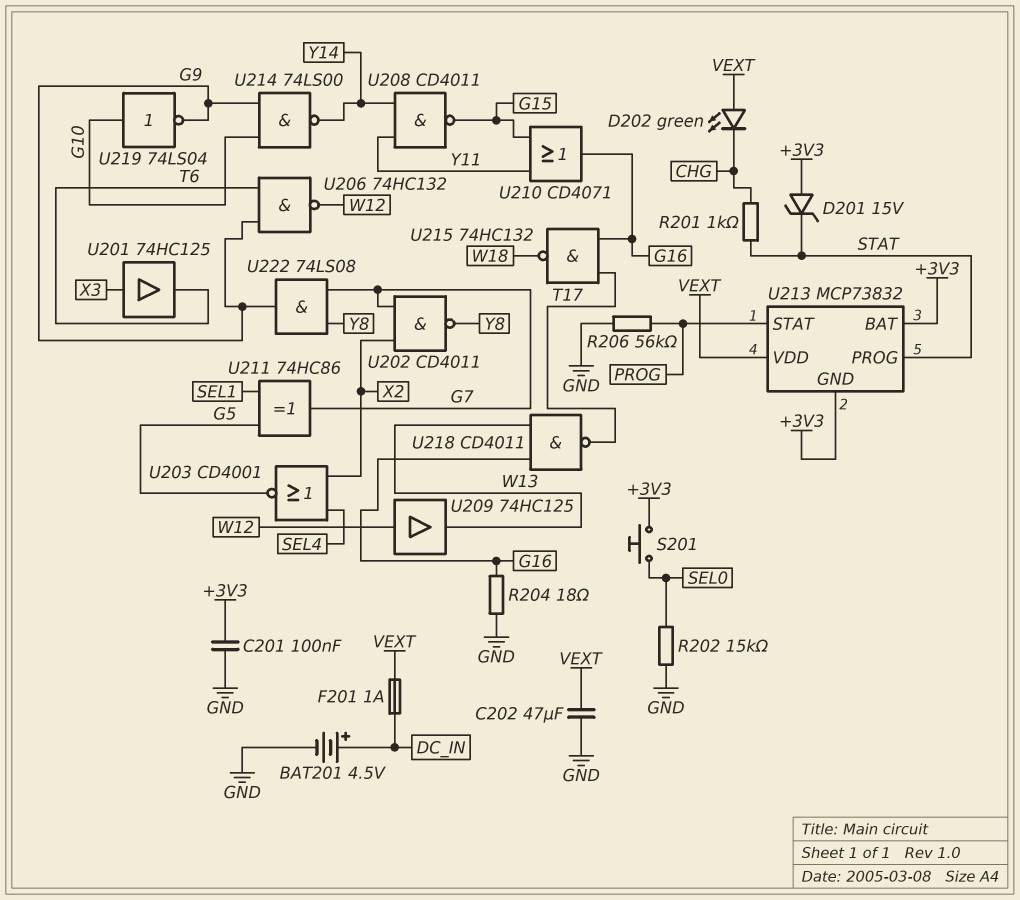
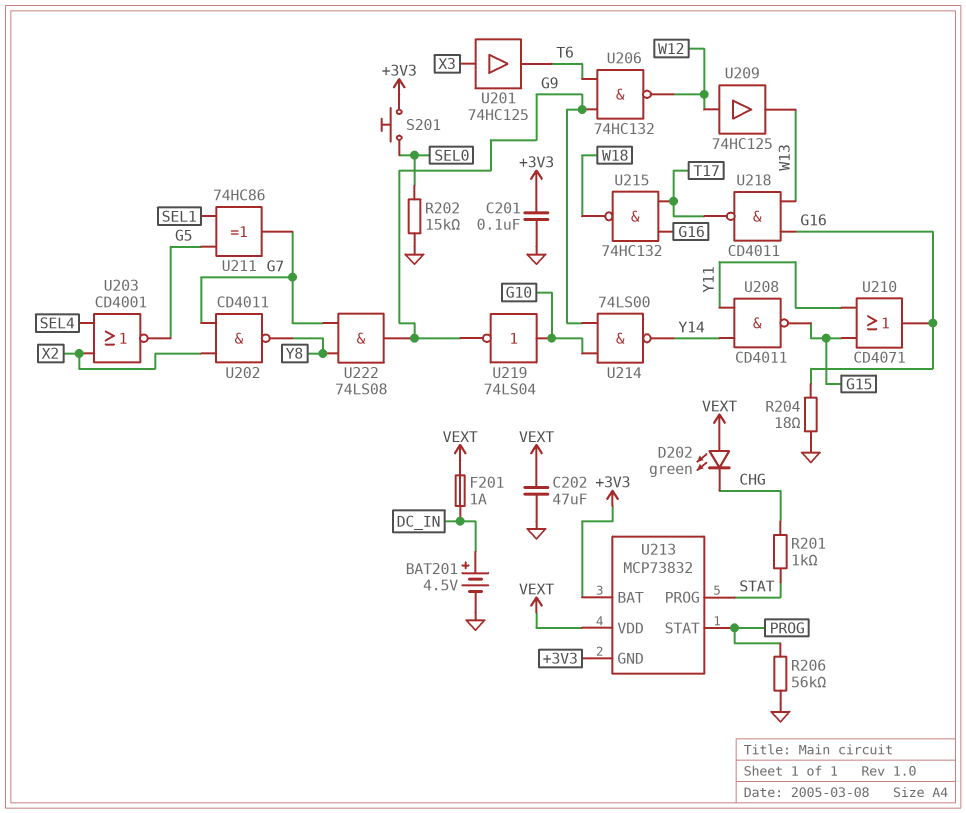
D201: zener 15V (A +3V3, K STAT) -> none

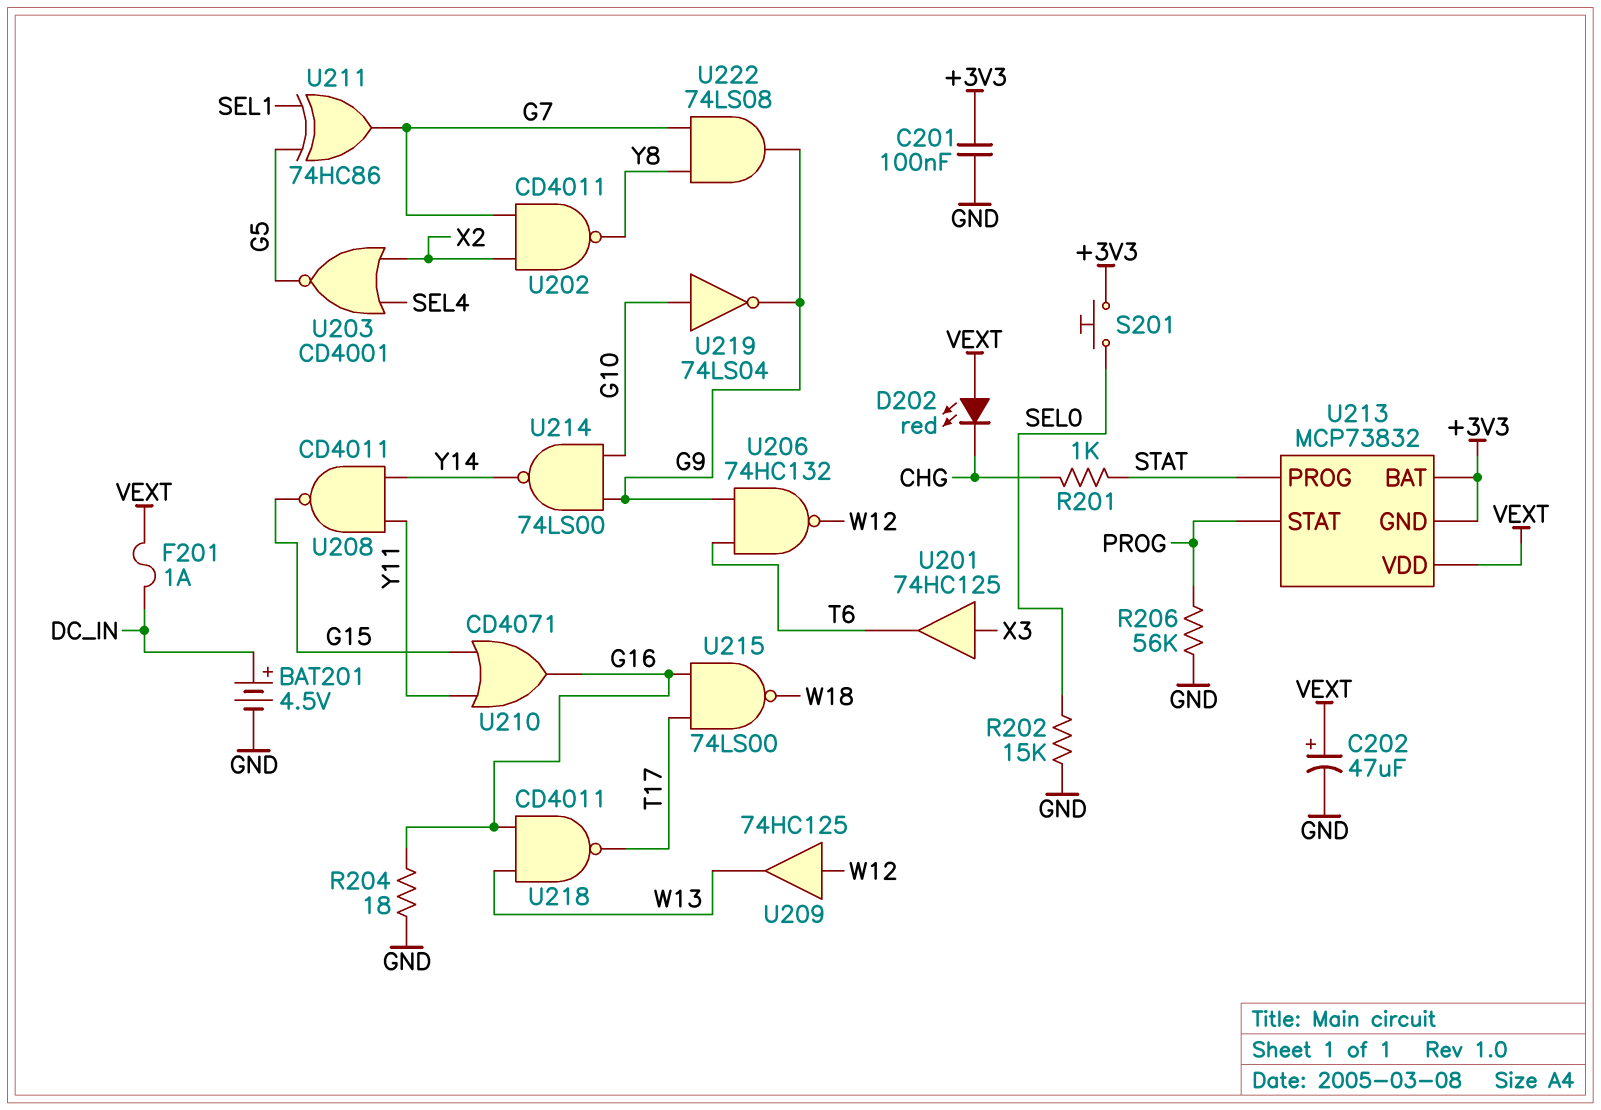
C202: 47uF (GND, VEXT) -> 47uF (plus VEXT, minus GND)
D202: LED green (A VEXT, K CHG) -> LED red (A VEXT, K CHG)
U215: NAND 74HC132 (in G16, in T17, out W18) -> NAND 74LS00 (in G16, in T17, out W18)

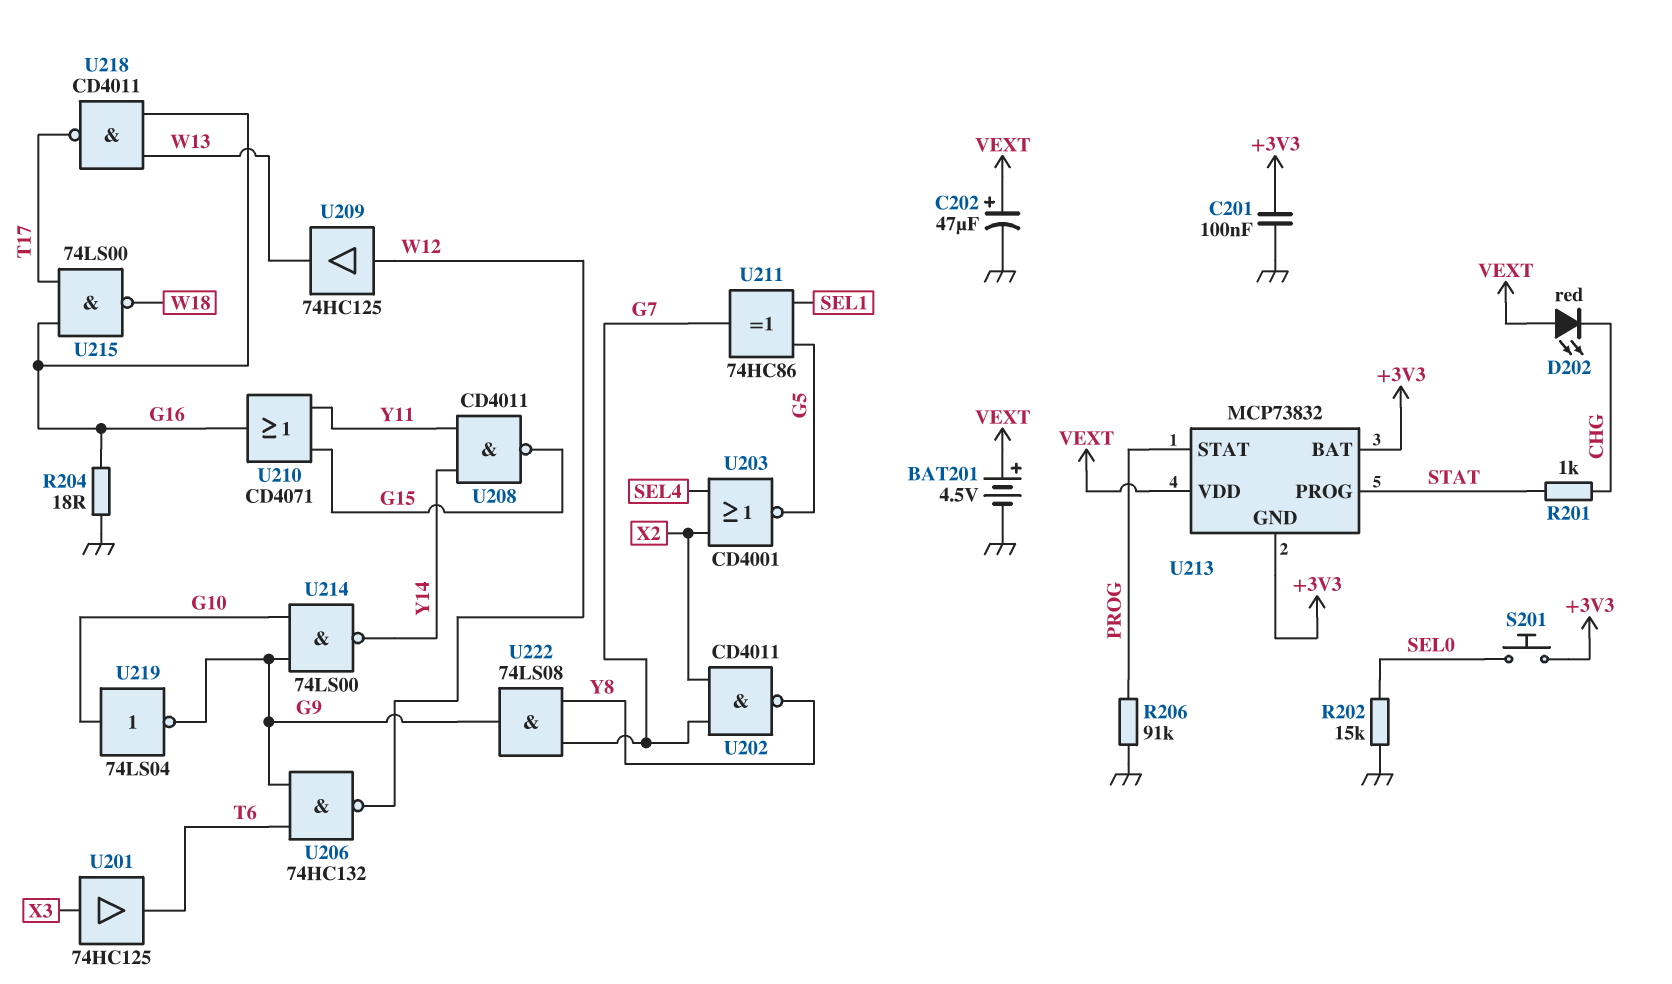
BAT201: 4.5V (plus DC_IN, minus GND) -> 4.5V (plus VEXT, minus GND)
F201: 1A (DC_IN, VEXT) -> none
R206: 56k (GND, PROG) -> 91k (GND, PROG)

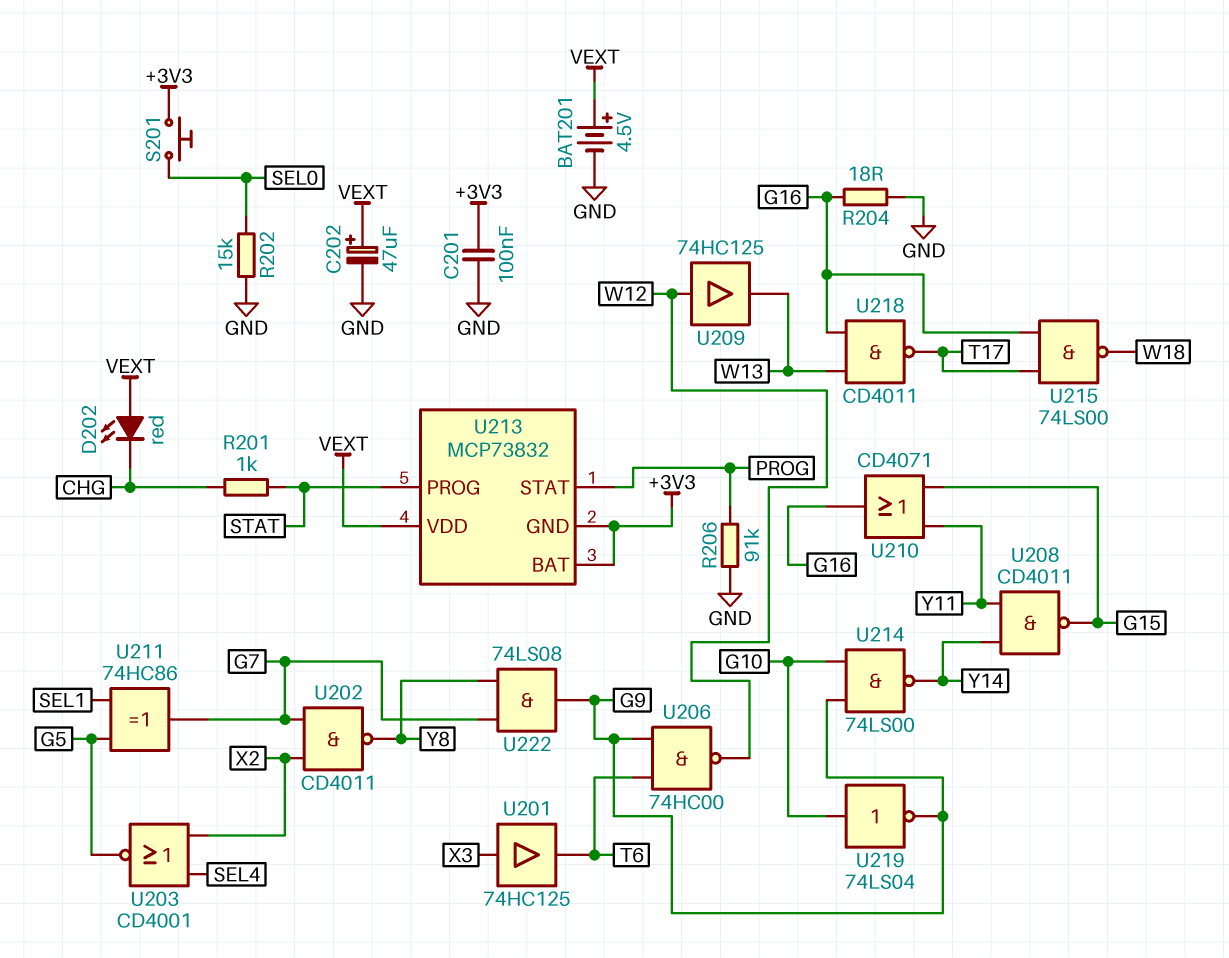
U206: NAND 74HC132 (in G9, in T6, out W12) -> NAND 74HC00 (in G9, in T6, out W12)

